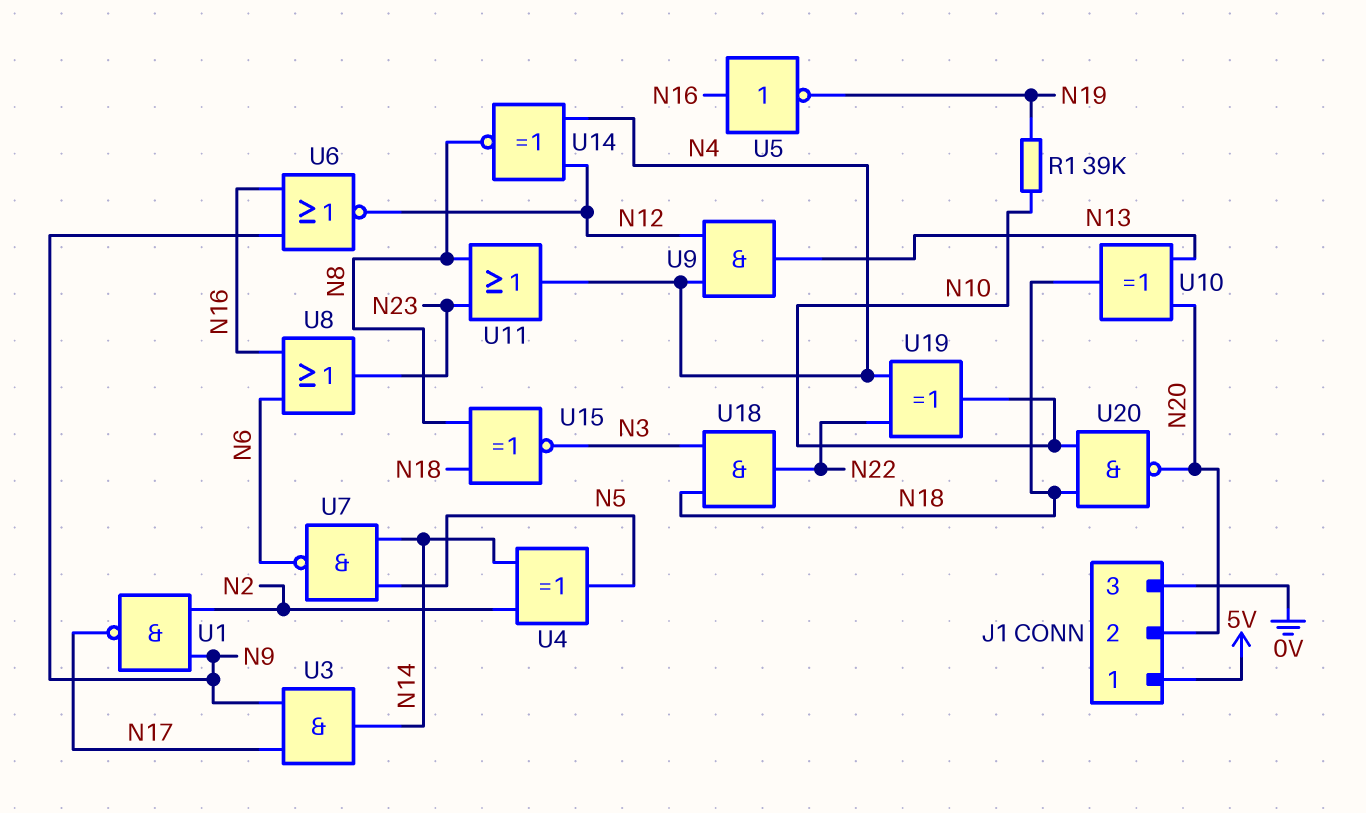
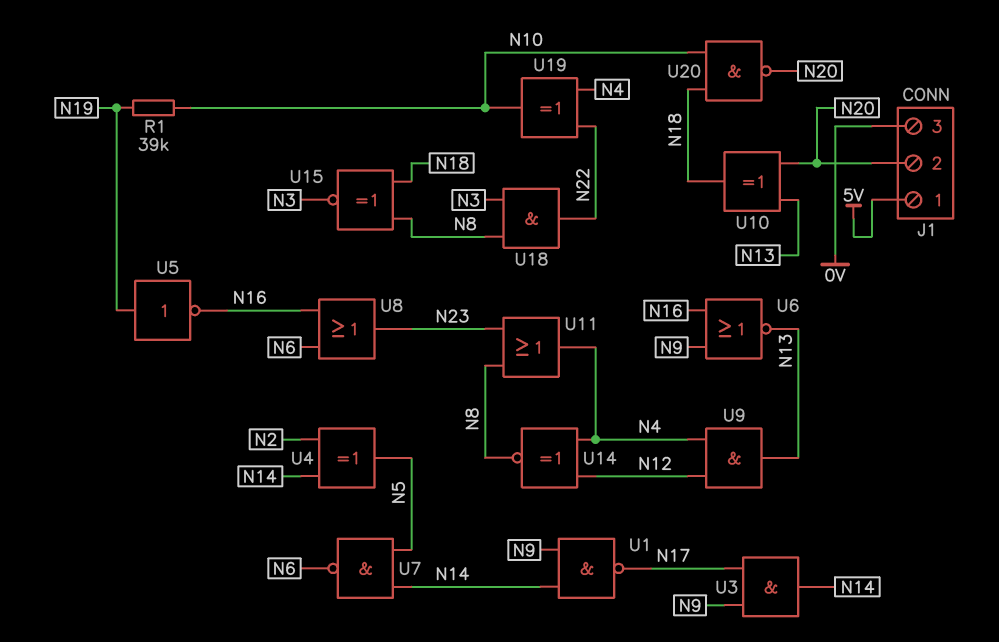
U1: NAND (in N2, in N9, out N17) -> NAND (in N9, in N14, out N17)
U5: NOT (in N16, out N19) -> NOT (in N19, out N16)
U6: NOR (in N9, in N16, out N12) -> NOR (in N9, in N16, out N13)
U18: AND (in N3, in N18, out N22) -> AND (in N3, in N8, out N22)

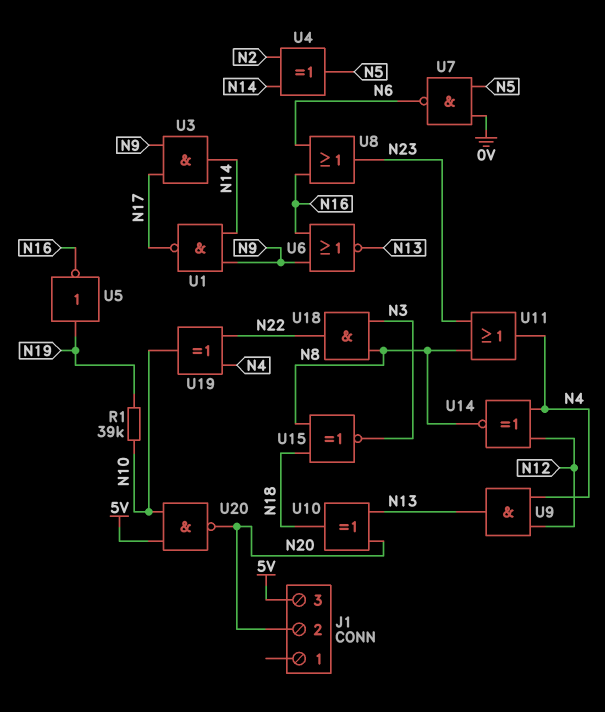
J1 pin 1: 5V -> none
J1 pin 3: 0V -> 5V
U7: NAND (in N5, in N14, out N6) -> NAND (in 0V, in N5, out N6)
U20: NAND (in N10, in N18, out N20) -> NAND (in 5V, in N10, out N20)

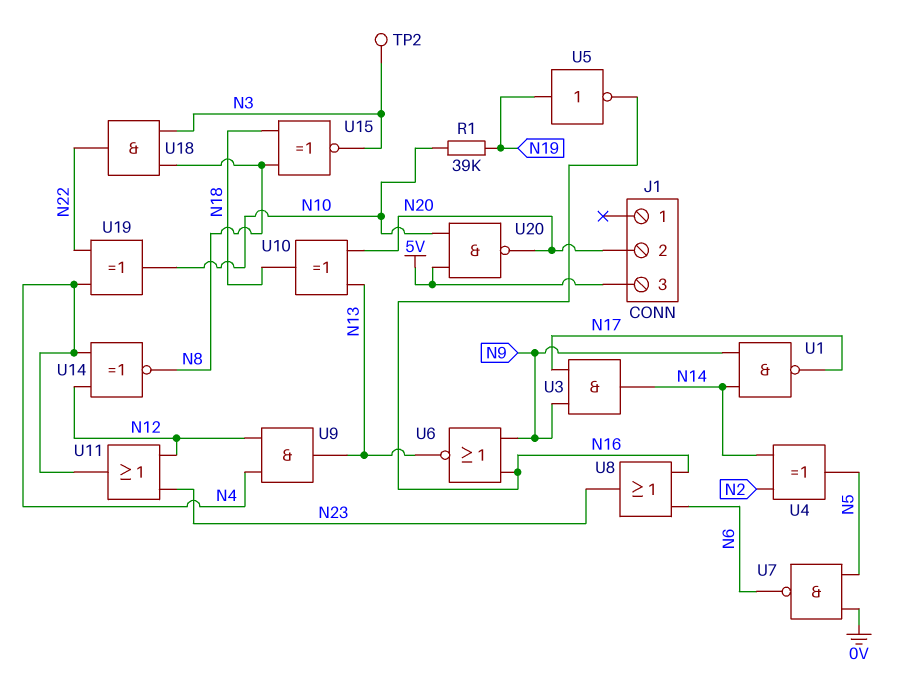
TP2: none -> test point (N3)
U11: OR (in N8, in N23, out N4) -> OR (in N12, in N23, out N4)

